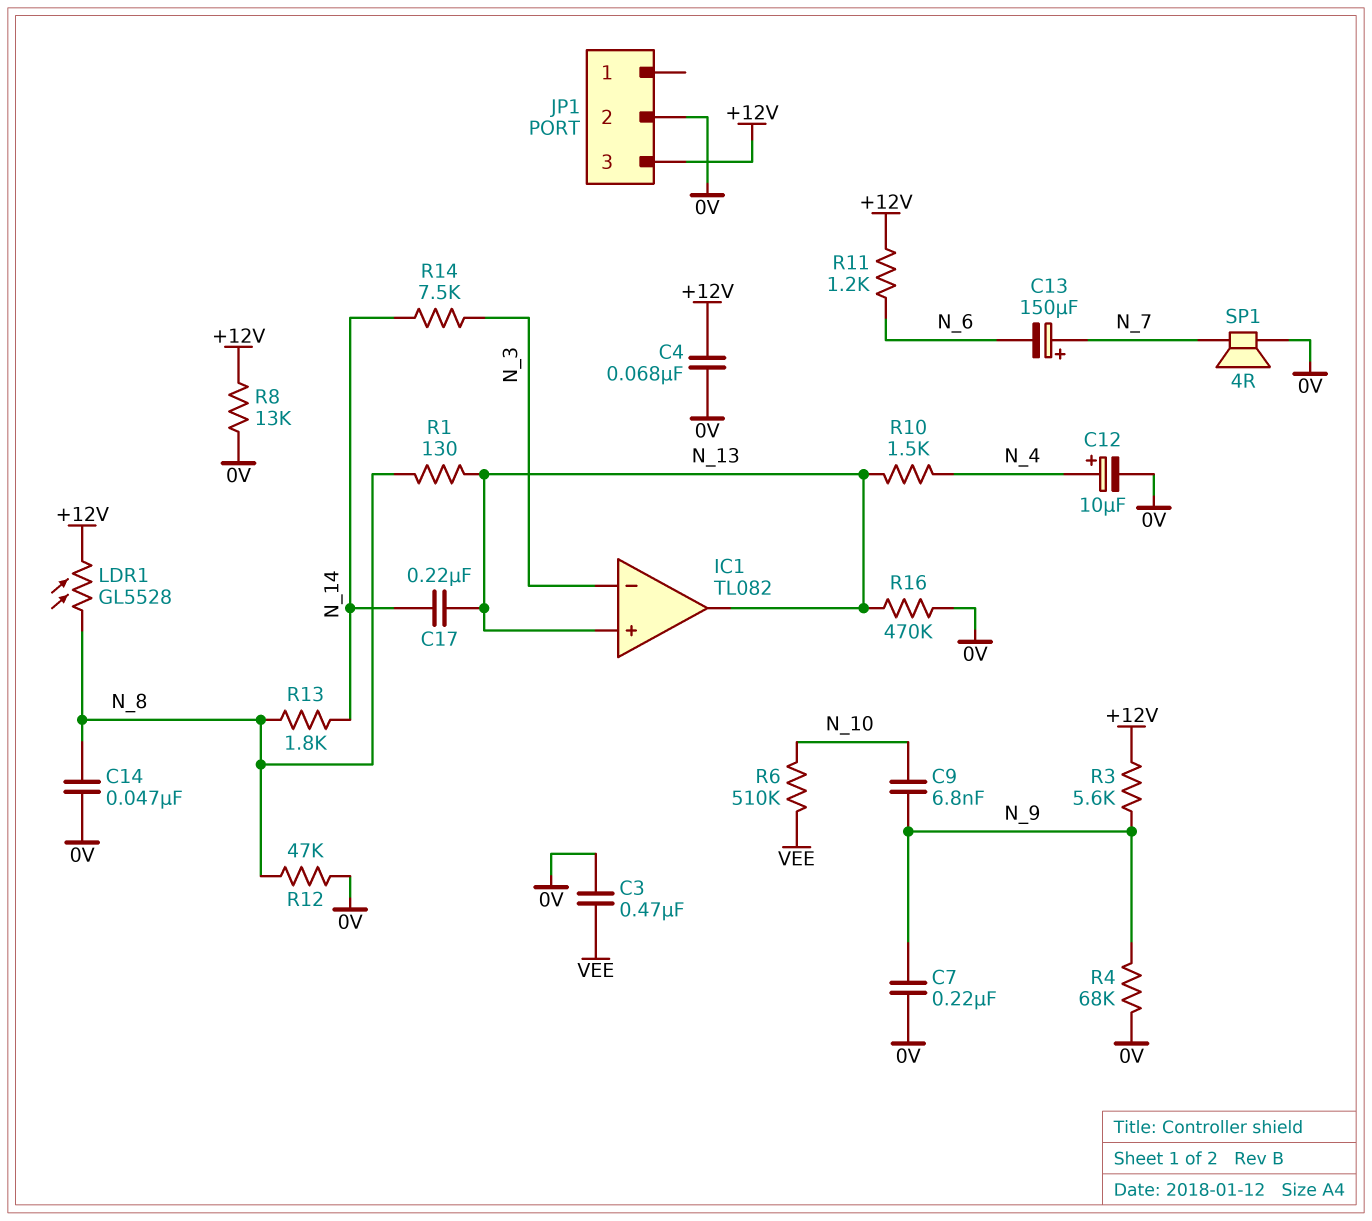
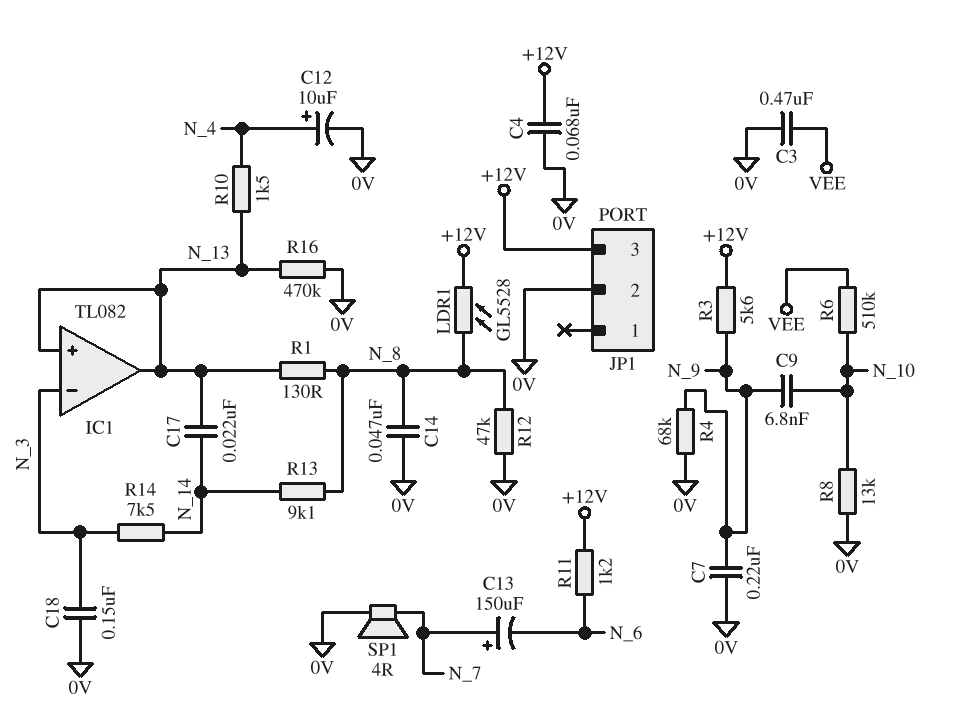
C17: 220nF (N_13, N_14) -> 22nF (N_13, N_14)
C18: none -> 150nF (0V, N_3)
R8: 13k (+12V, 0V) -> 13k (0V, N_10)
R13: 1.8k (N_8, N_14) -> 9.1k (N_8, N_14)

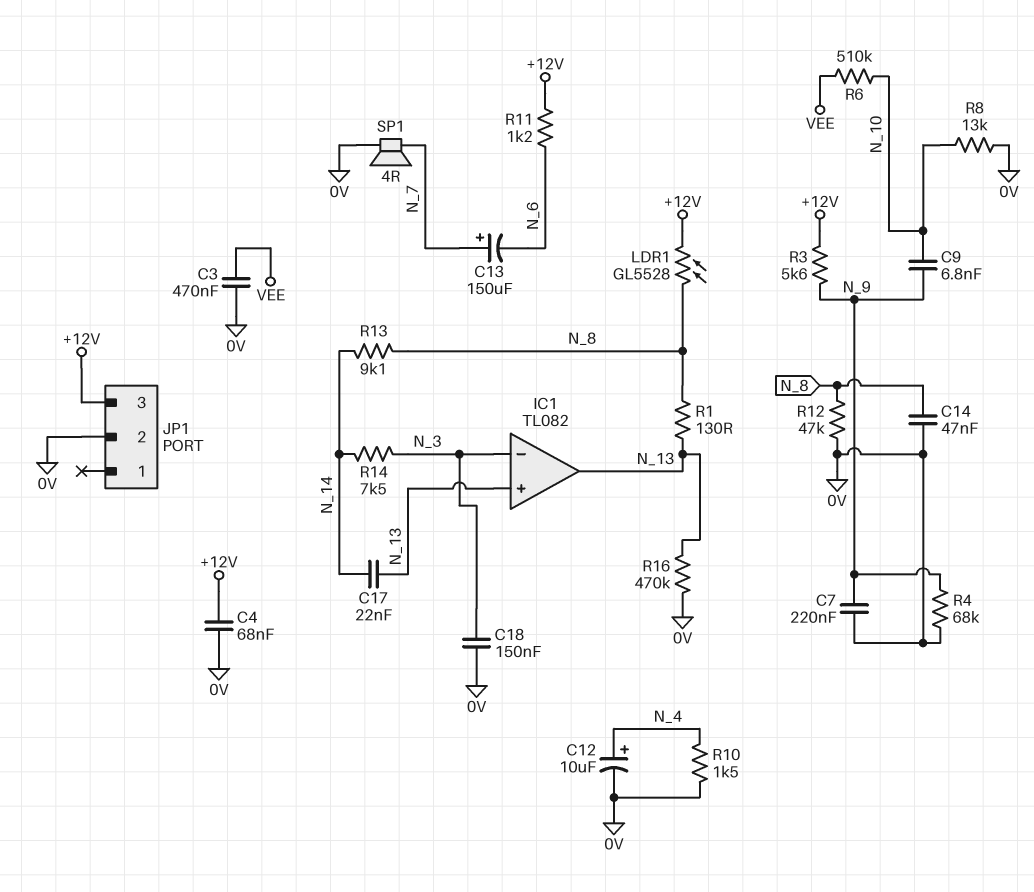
R10: 1.5k (N_4, N_13) -> 1.5k (0V, N_4)

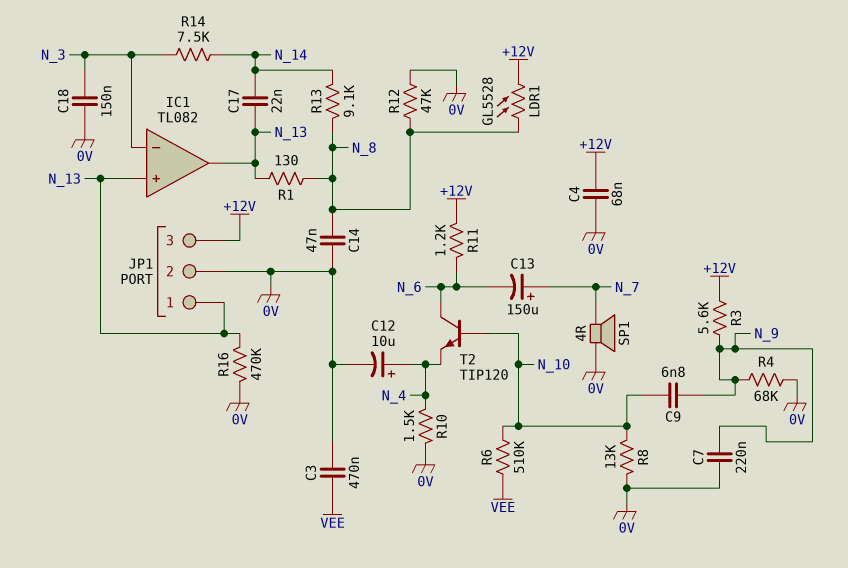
JP1 pin 1: none -> N_13
T2: none -> NPN TIP120 (B N_10, C N_6, E N_4)

